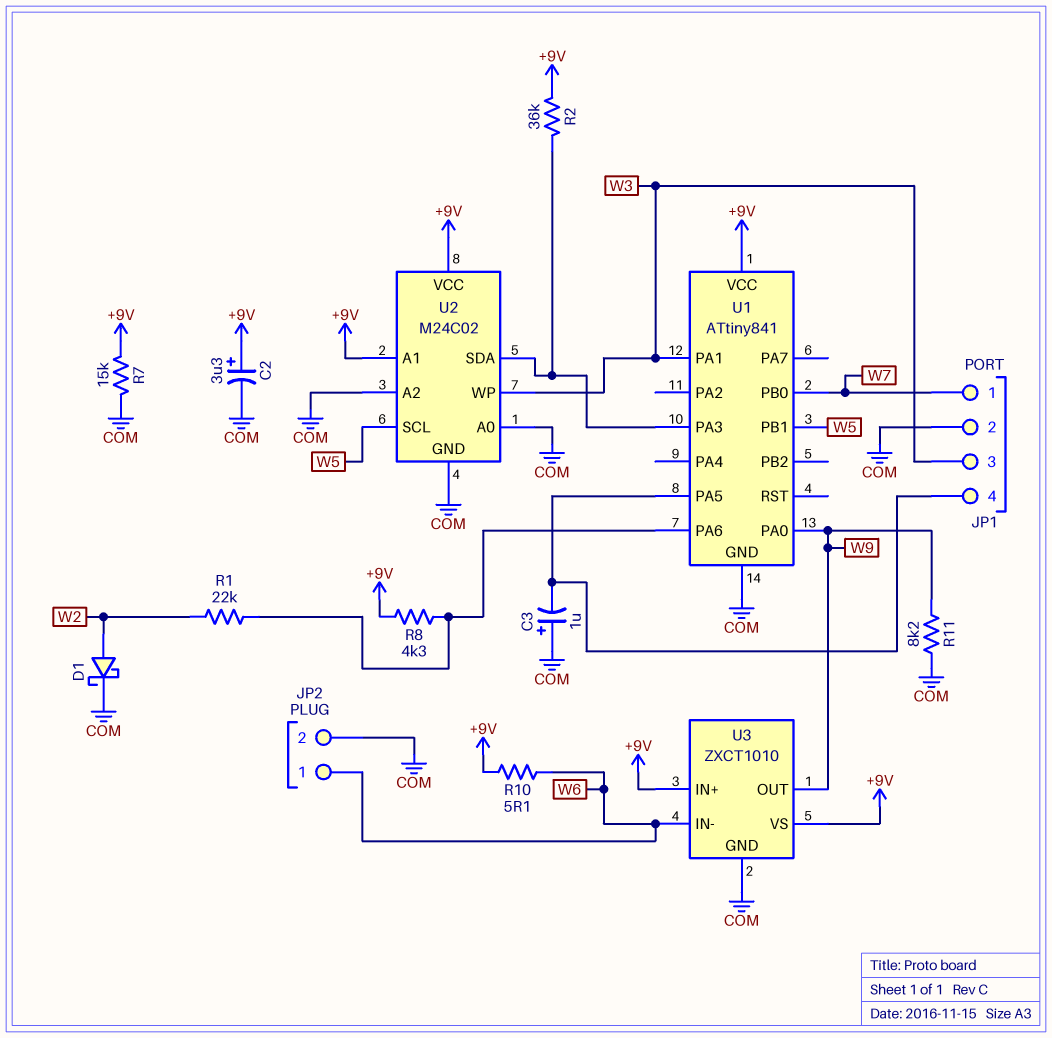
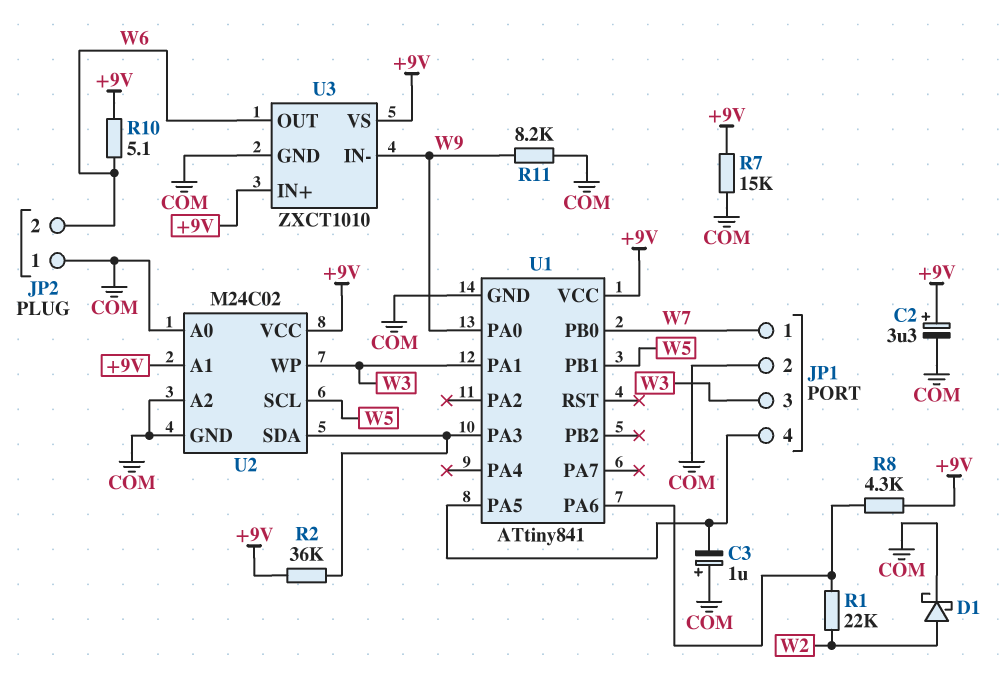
JP2 pin 1: W6 -> COM
JP2 pin 2: COM -> W6
U3 pin IN-: W6 -> W9
U3 pin OUT: W9 -> W6

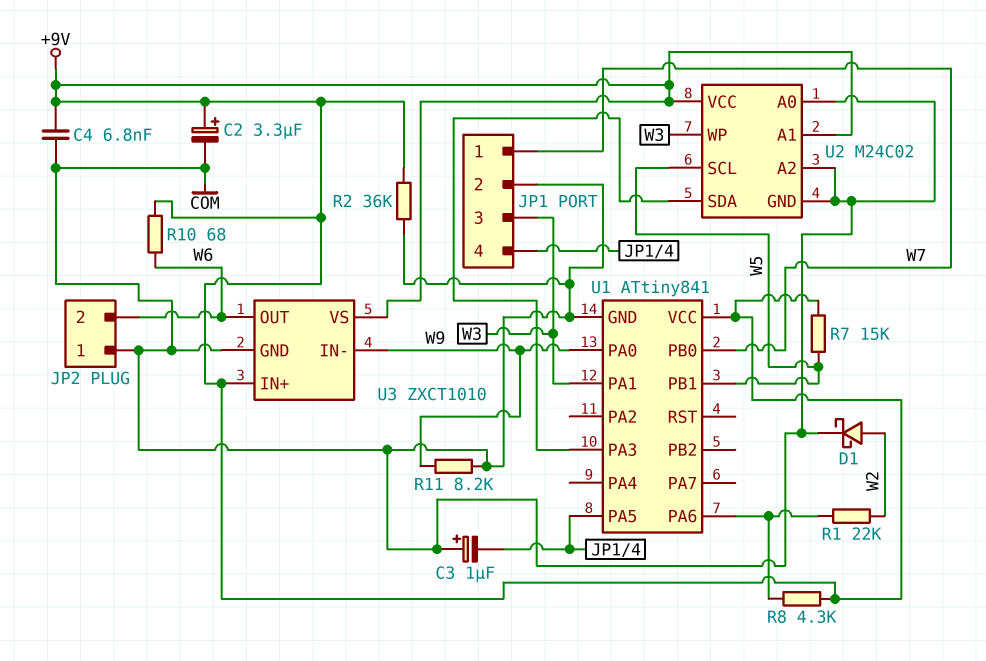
C4: none -> 6.8nF (+9V, COM)
R2: 36k (+9V, U1/PA3) -> 36k (+9V, COM)
R7: 15k (+9V, COM) -> 15k (+9V, W5)
R10: 5.1 (+9V, W6) -> 68 (+9V, W6)

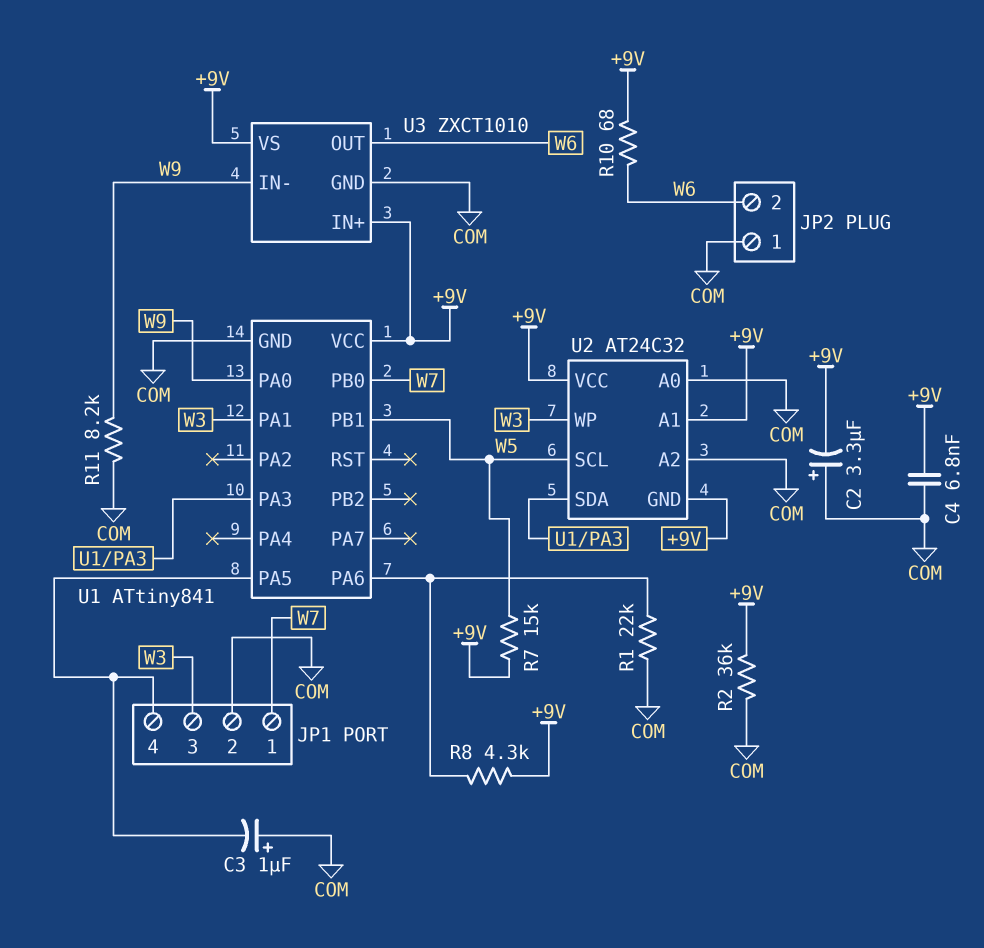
C2: 3.3uF (plus +9V, minus COM) -> 3.3uF (plus COM, minus +9V)
D1: schottky (A W2, K COM) -> none
R1: 22k (U1/PA6, W2) -> 22k (COM, U1/PA6)
U2: M24C02 -> AT24C32
U2 pin GND: COM -> +9V

